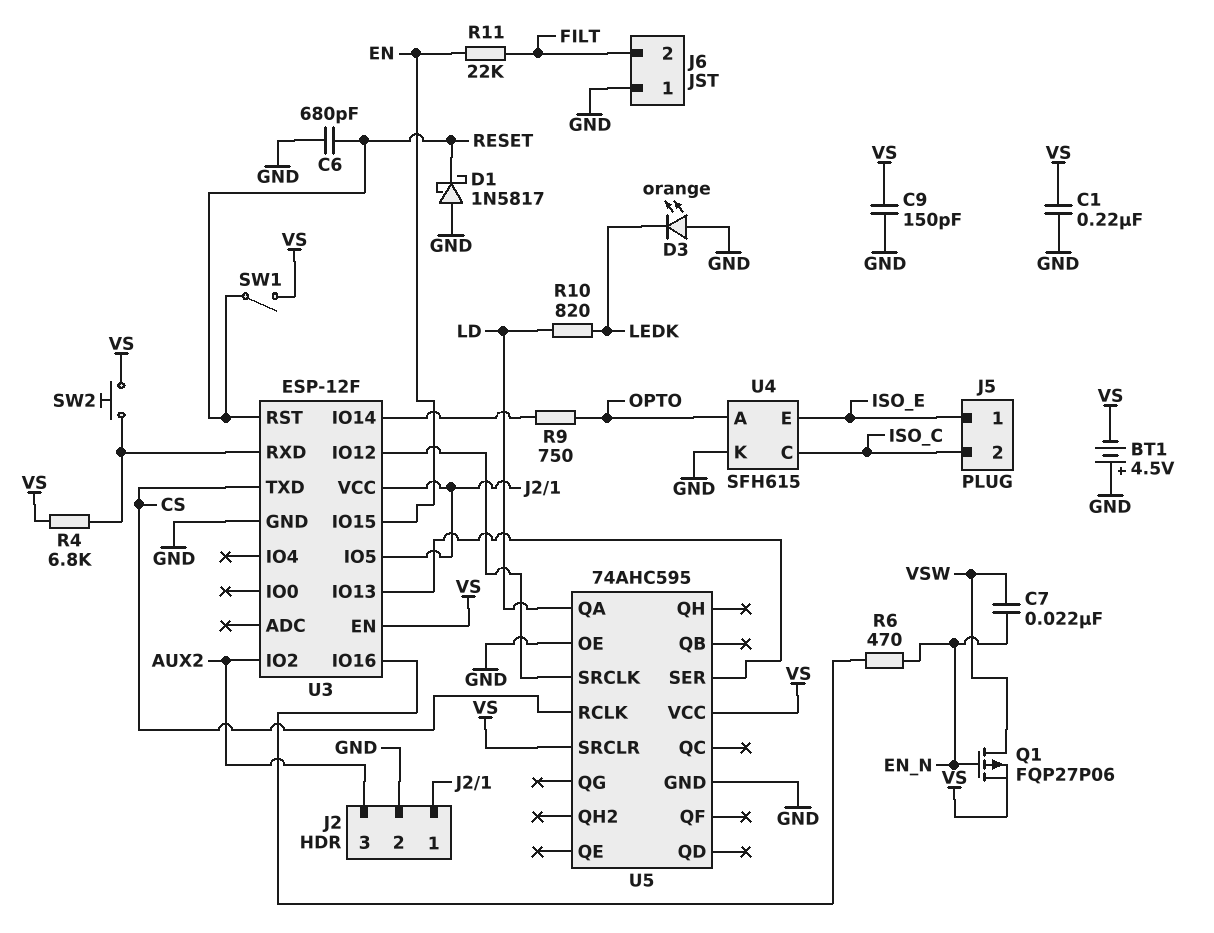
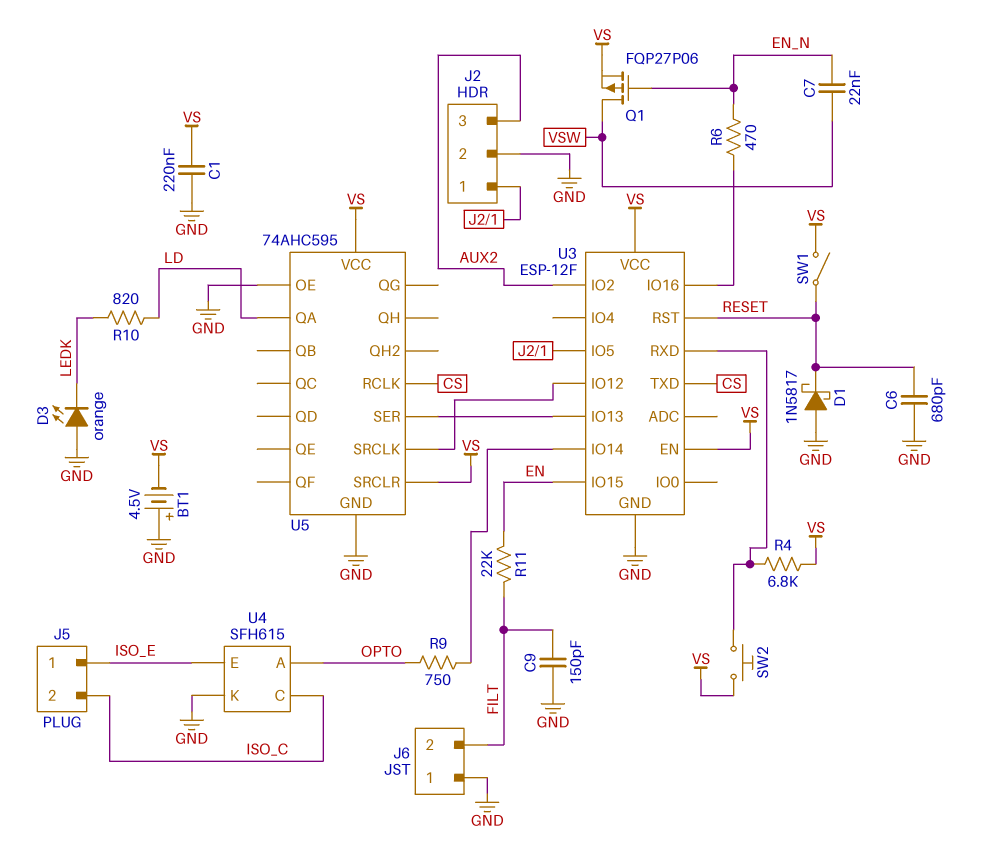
C9: 150pF (GND, VS) -> 150pF (FILT, GND)
U3 pin VCC: J2/1 -> VS

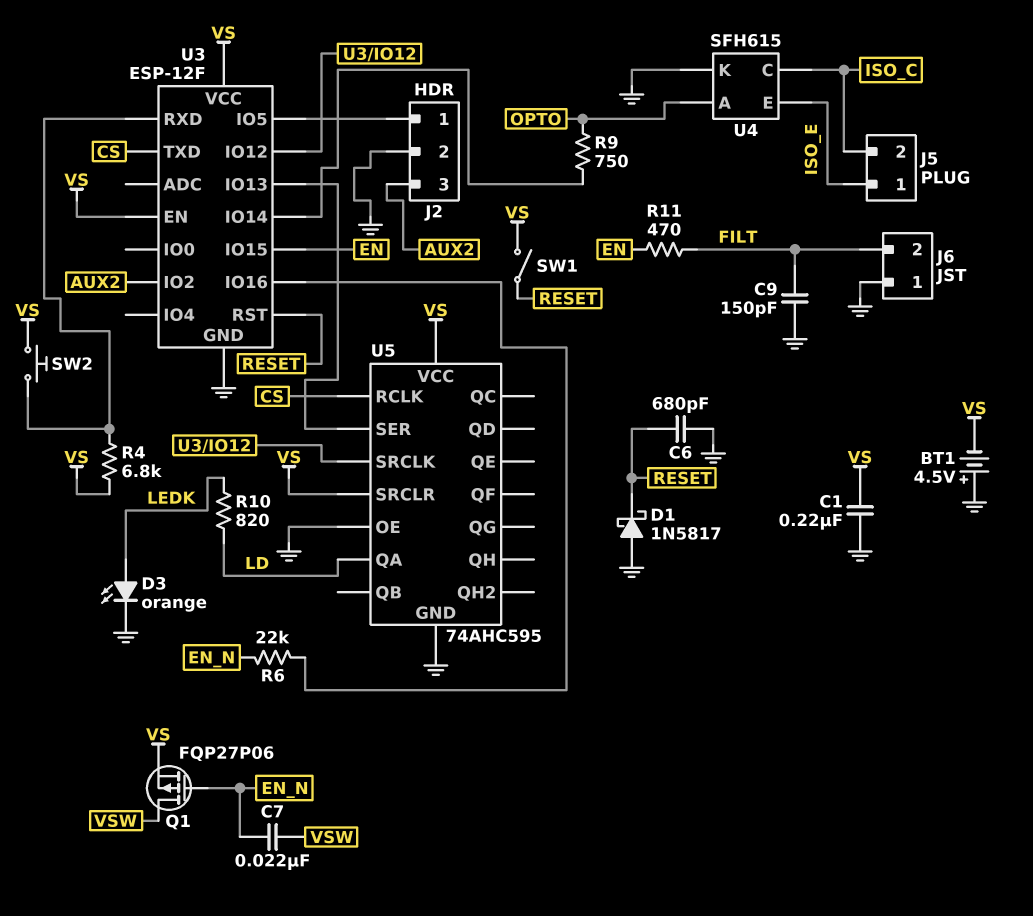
D3: LED orange (A GND, K LEDK) -> LED orange (A LEDK, K GND)
R6: 470 (EN_N, U3/IO16) -> 22k (EN_N, U3/IO16)
R11: 22k (EN, FILT) -> 470 (EN, FILT)

